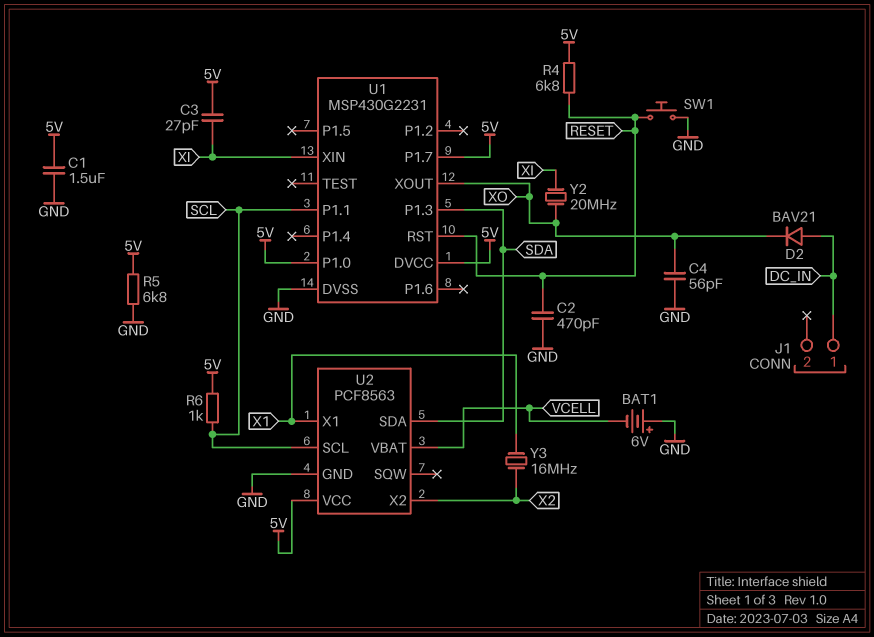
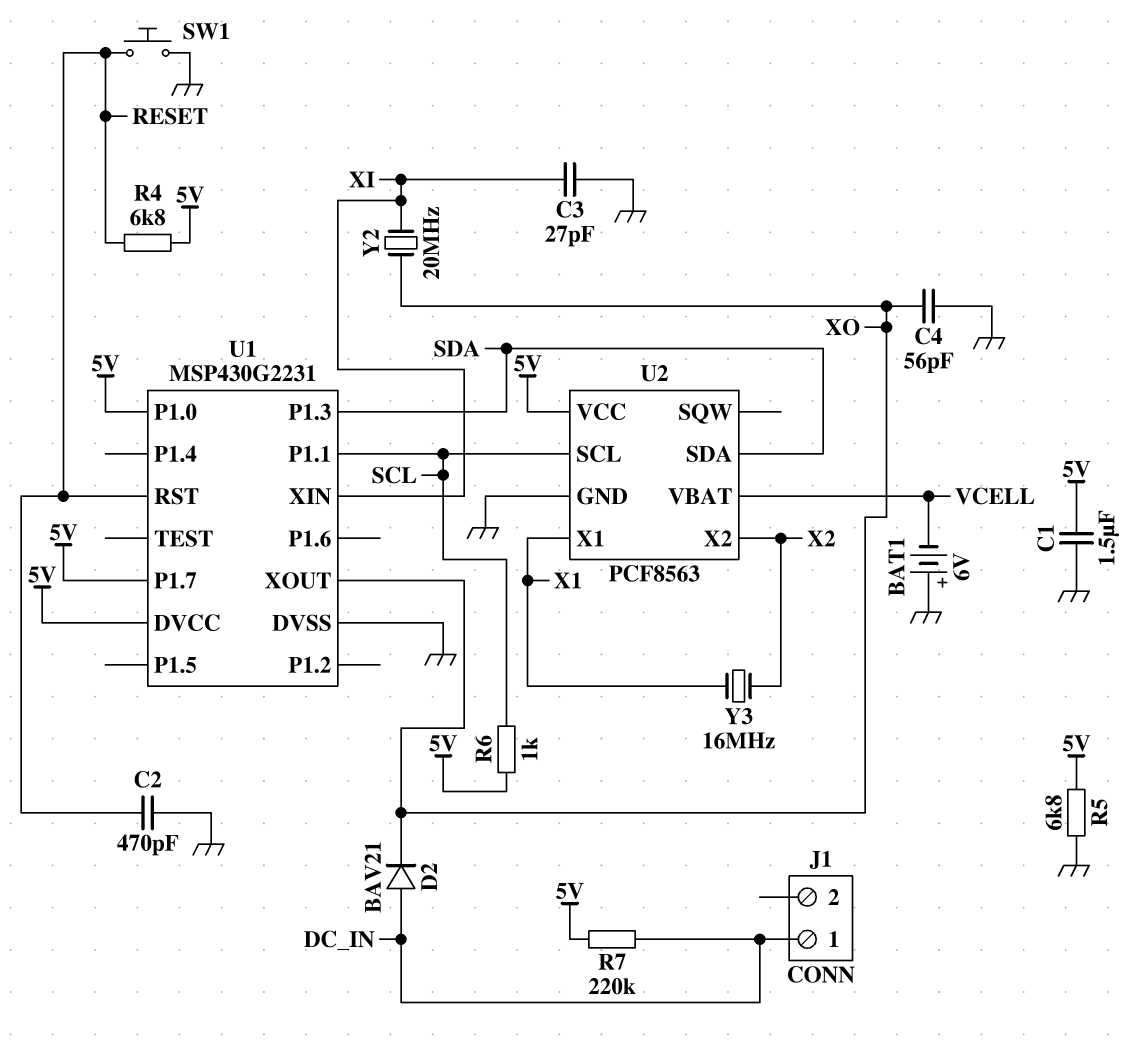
C3: 27pF (5V, XI) -> 27pF (GND, XI)
R7: none -> 220k (5V, DC_IN)

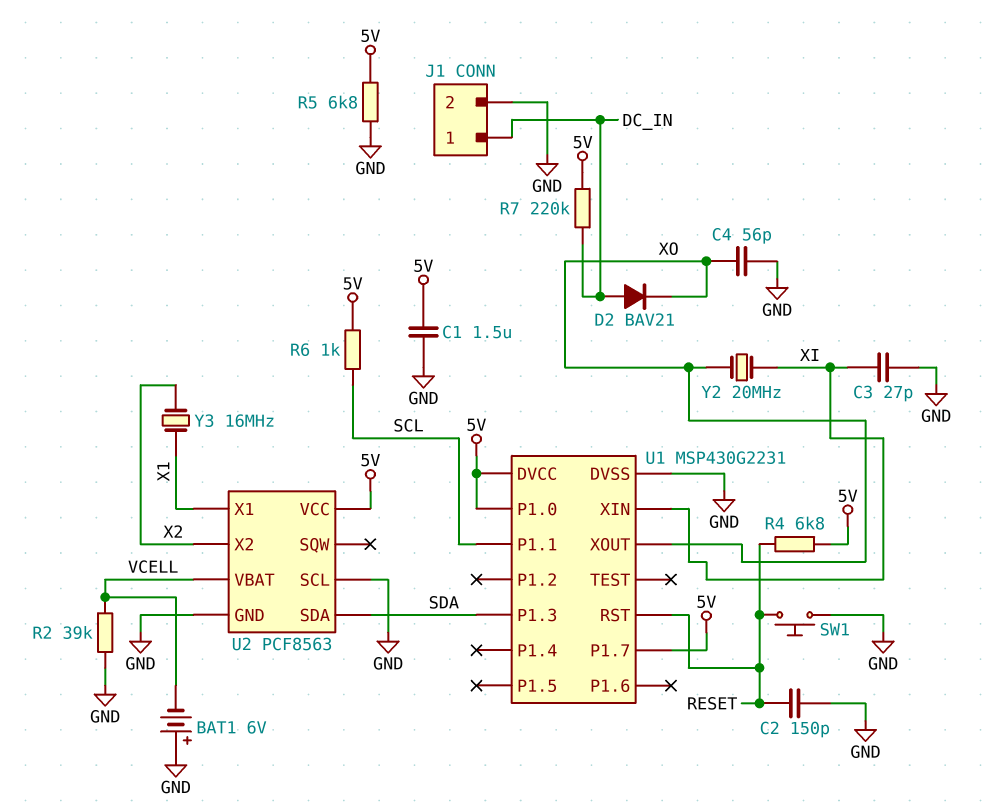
C2: 470pF (GND, RESET) -> 150pF (GND, RESET)
J1 pin 2: none -> GND
R2: none -> 39k (GND, VCELL)
U2 pin SCL: SCL -> GND

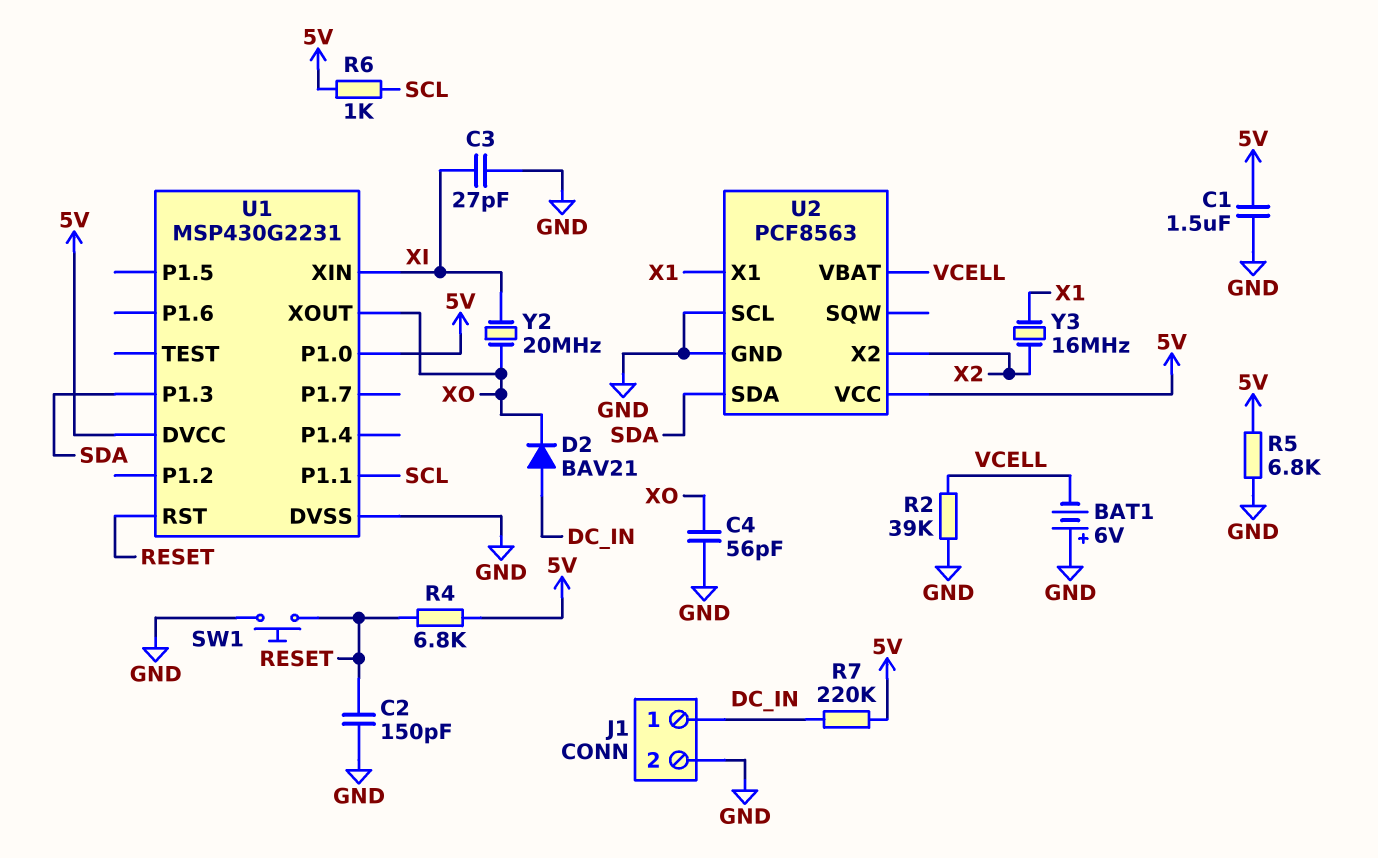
U1 pin P1.7: 5V -> none

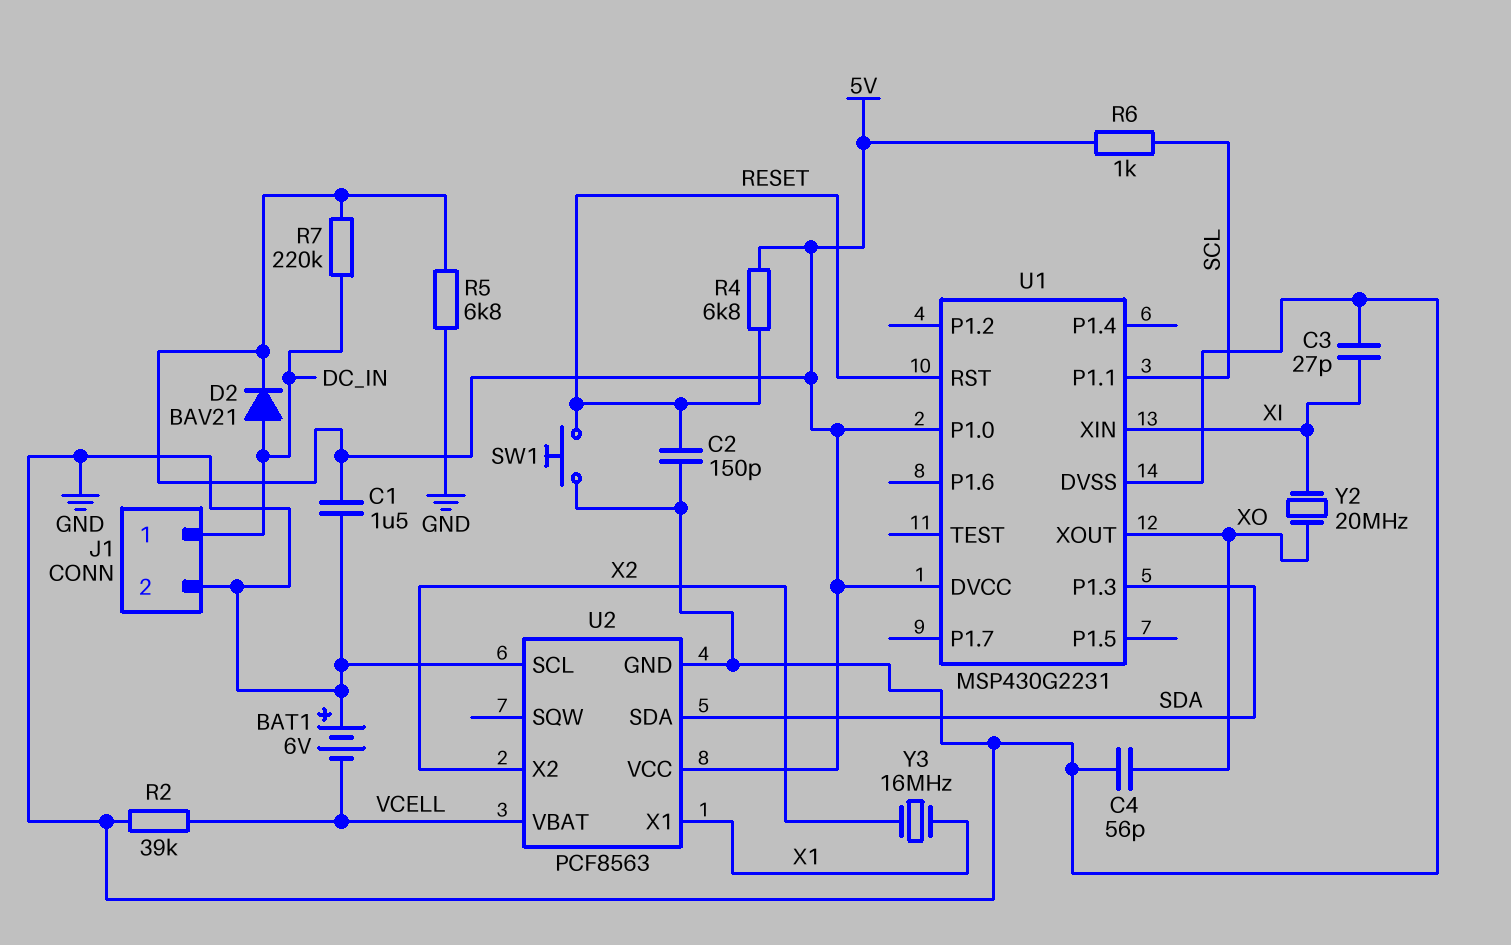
D2: diode BAV21 (A DC_IN, K XO) -> diode BAV21 (A DC_IN, K 5V)

